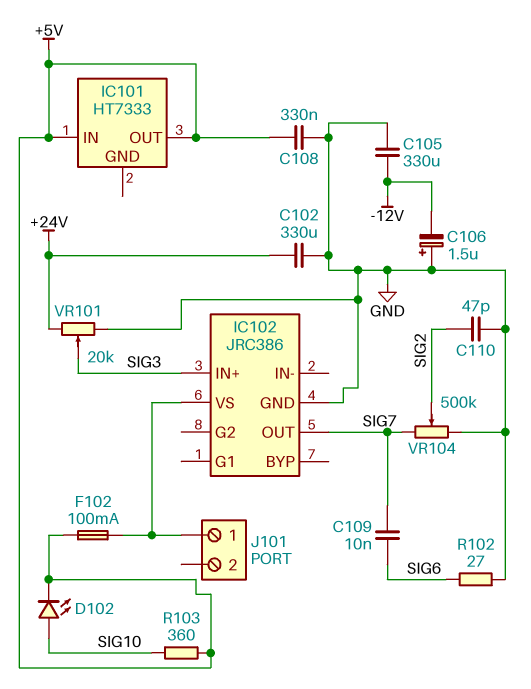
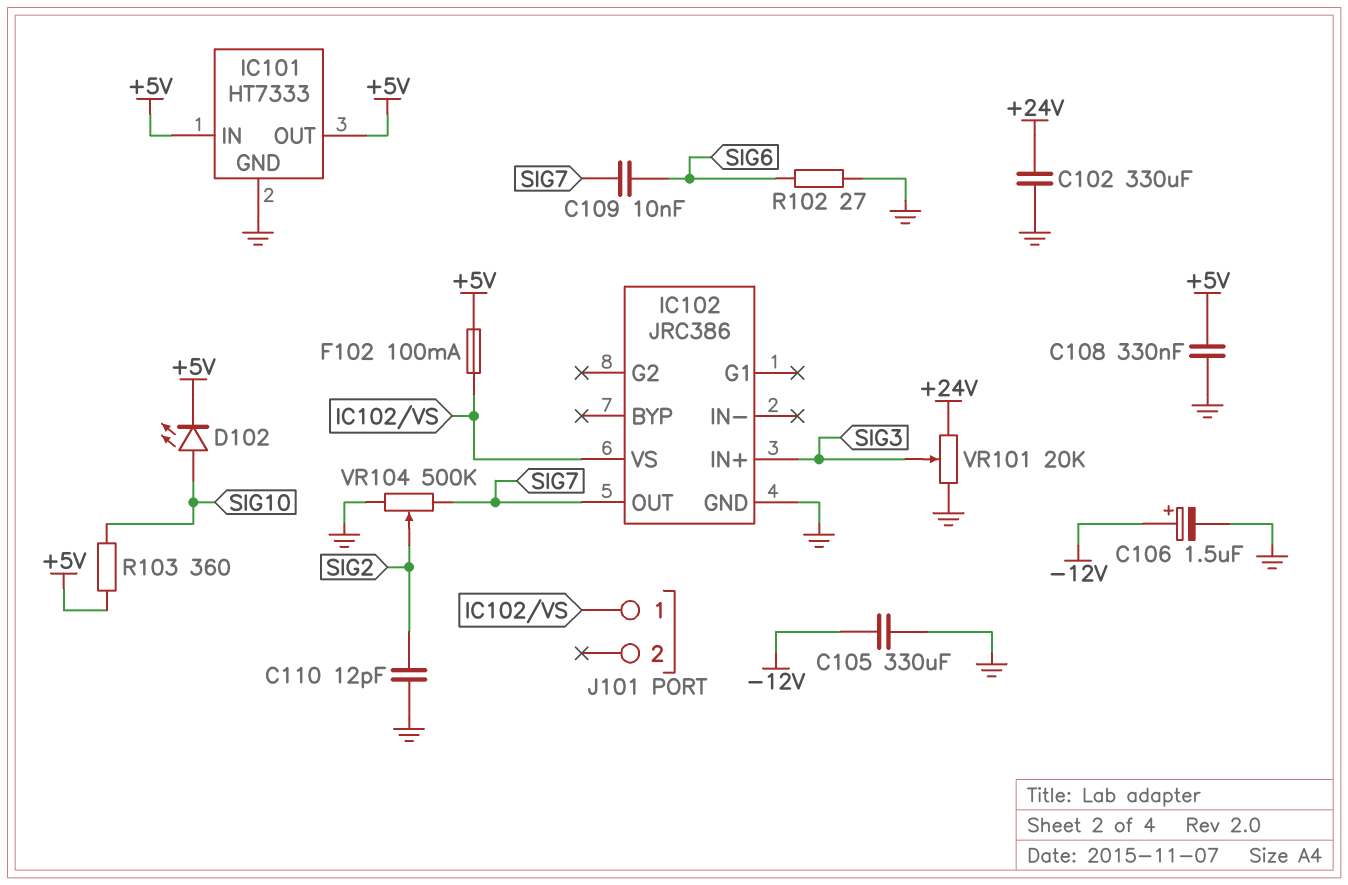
C106: 1.5uF (plus GND, minus -12V) -> 1.5uF (plus -12V, minus GND)
C110: 47pF (GND, SIG2) -> 12pF (GND, SIG2)
IC101 pin GND: none -> GND

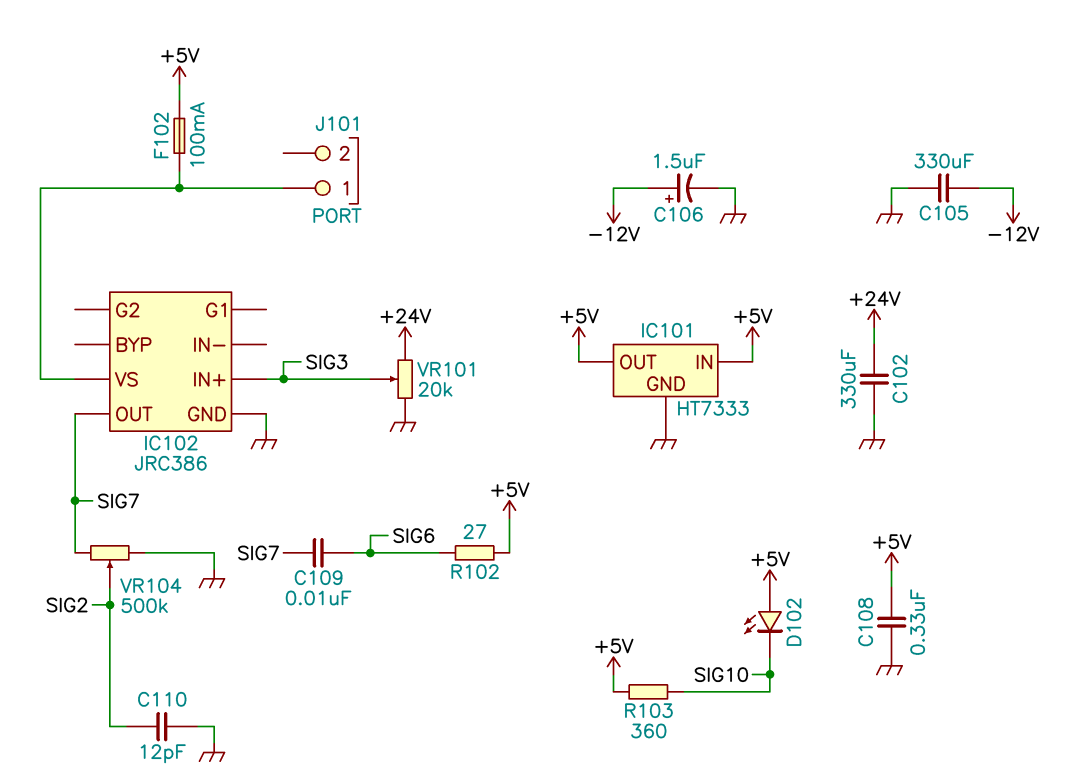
D102: LED (A SIG10, K +5V) -> LED (A +5V, K SIG10)
R102: 27 (GND, SIG6) -> 27 (+5V, SIG6)

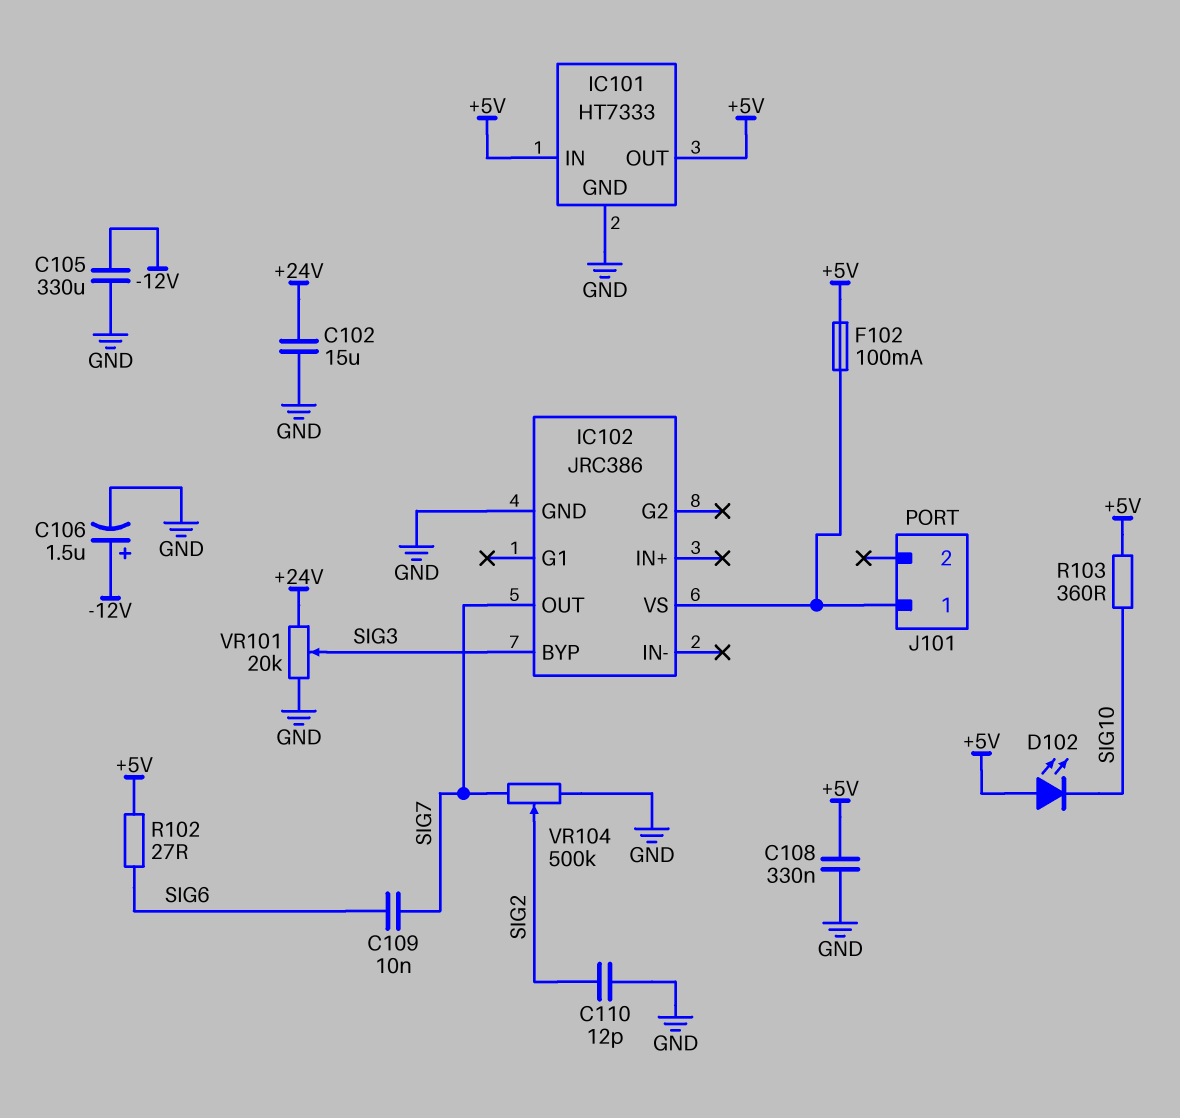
C102: 330uF (+24V, GND) -> 15uF (+24V, GND)
IC102 pin BYP: none -> SIG3
IC102 pin IN+: SIG3 -> none

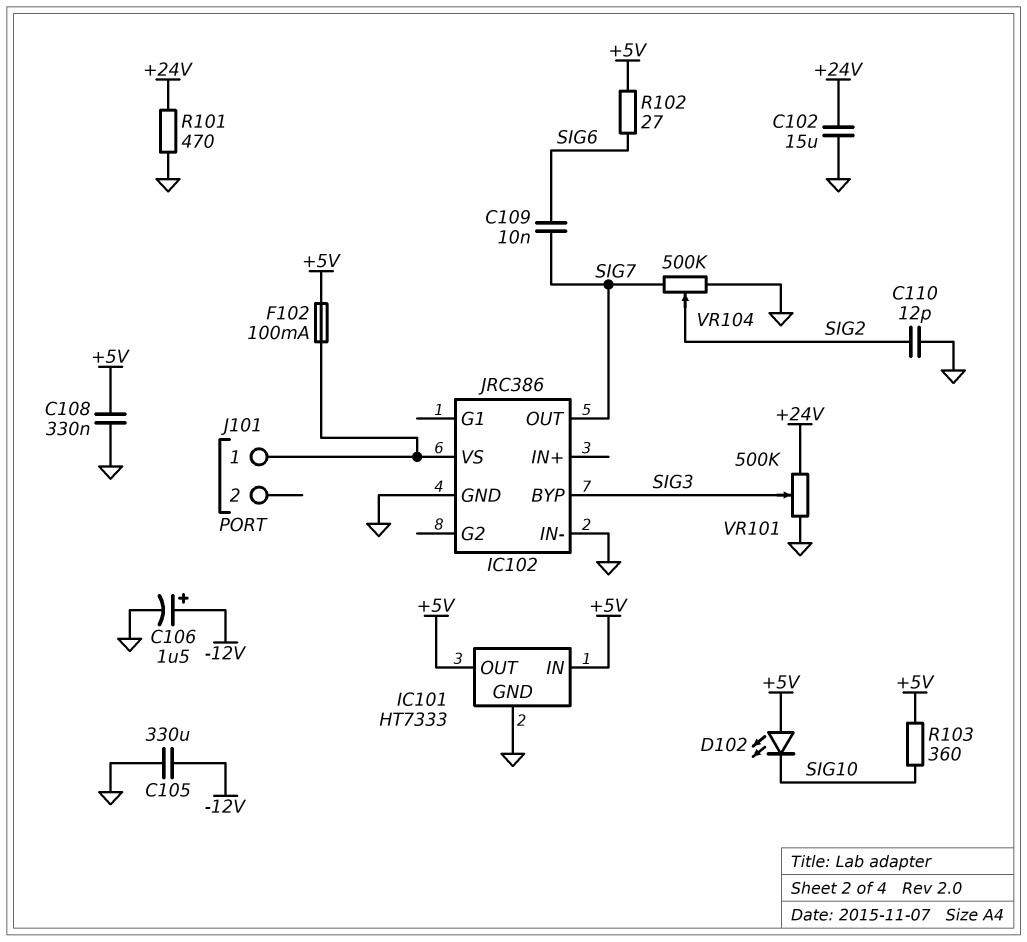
IC102 pin IN-: none -> GND
R101: none -> 470 (+24V, GND)
VR101: 20k (+24V, GND, wiper SIG3) -> 500k (+24V, GND, wiper SIG3)

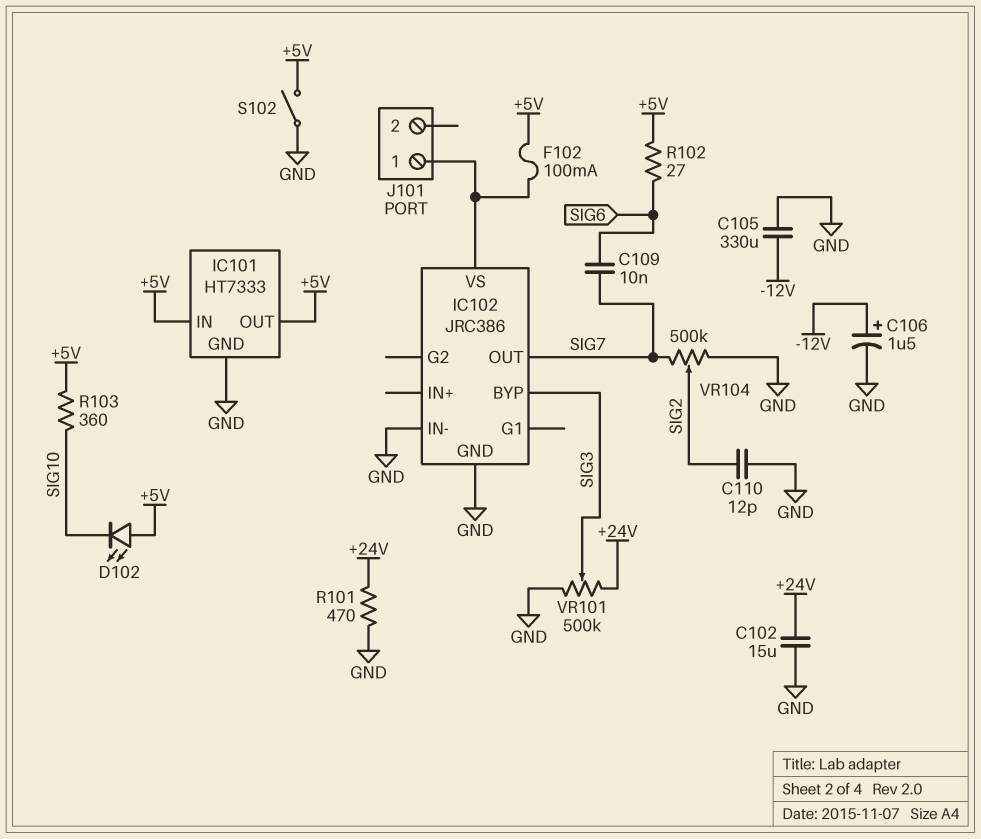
C108: 330nF (+5V, GND) -> none
S102: none -> switch (+5V, GND)

